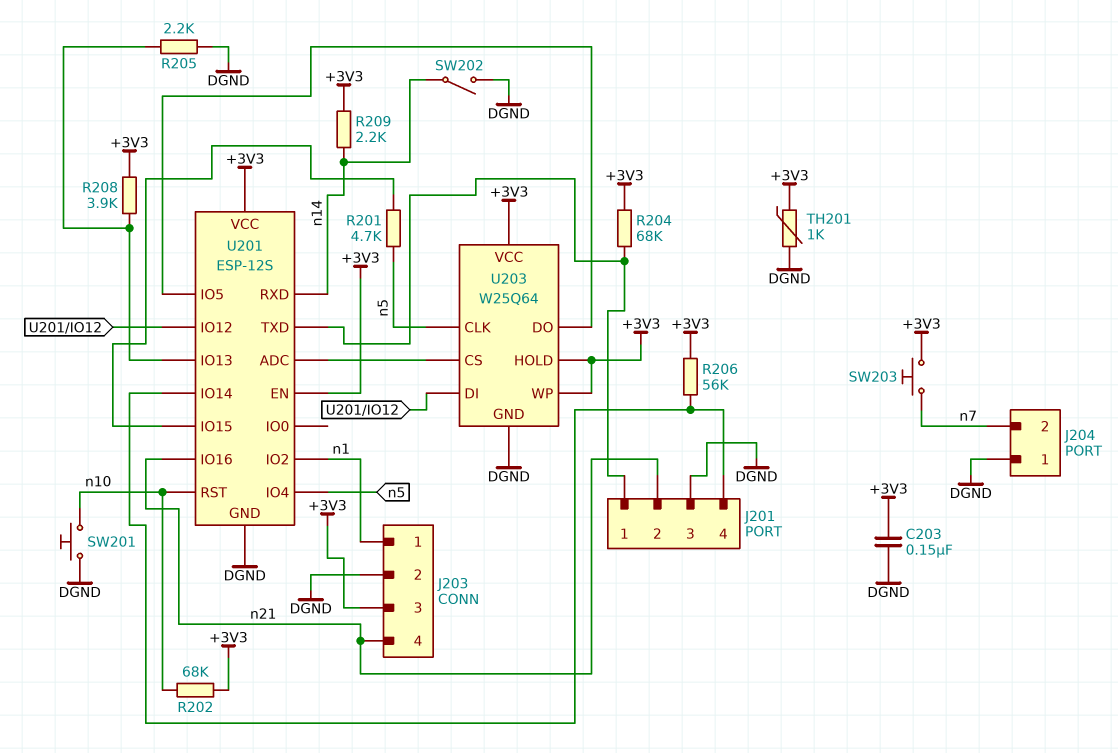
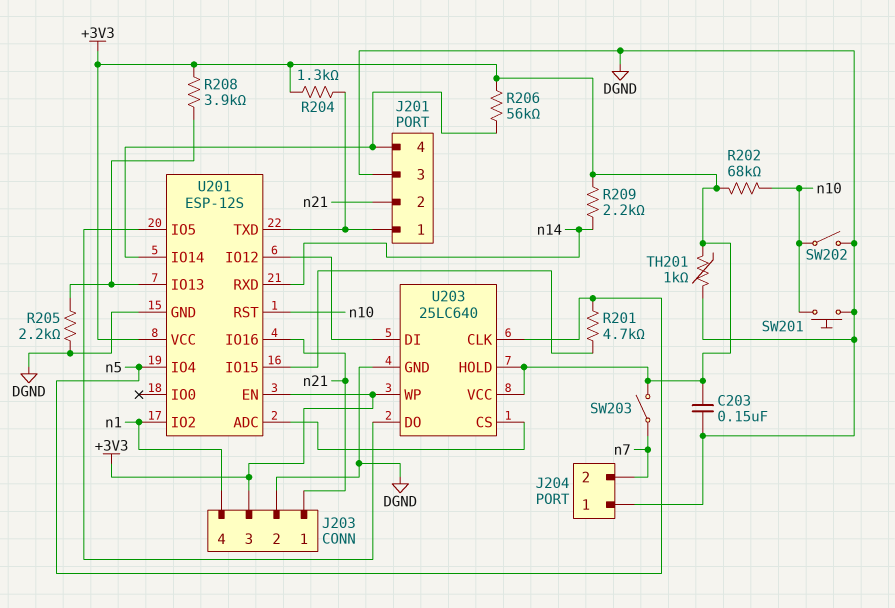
J203 pin 1: n1 -> n21
J203 pin 4: n21 -> n1
R204: 68k (+3V3, J201/1) -> 1.3k (+3V3, J201/1)
SW202: switch (DGND, n14) -> switch (DGND, n10)
SW203: button (+3V3, n7) -> switch (+3V3, n7)
U203: W25Q64 -> 25LC640

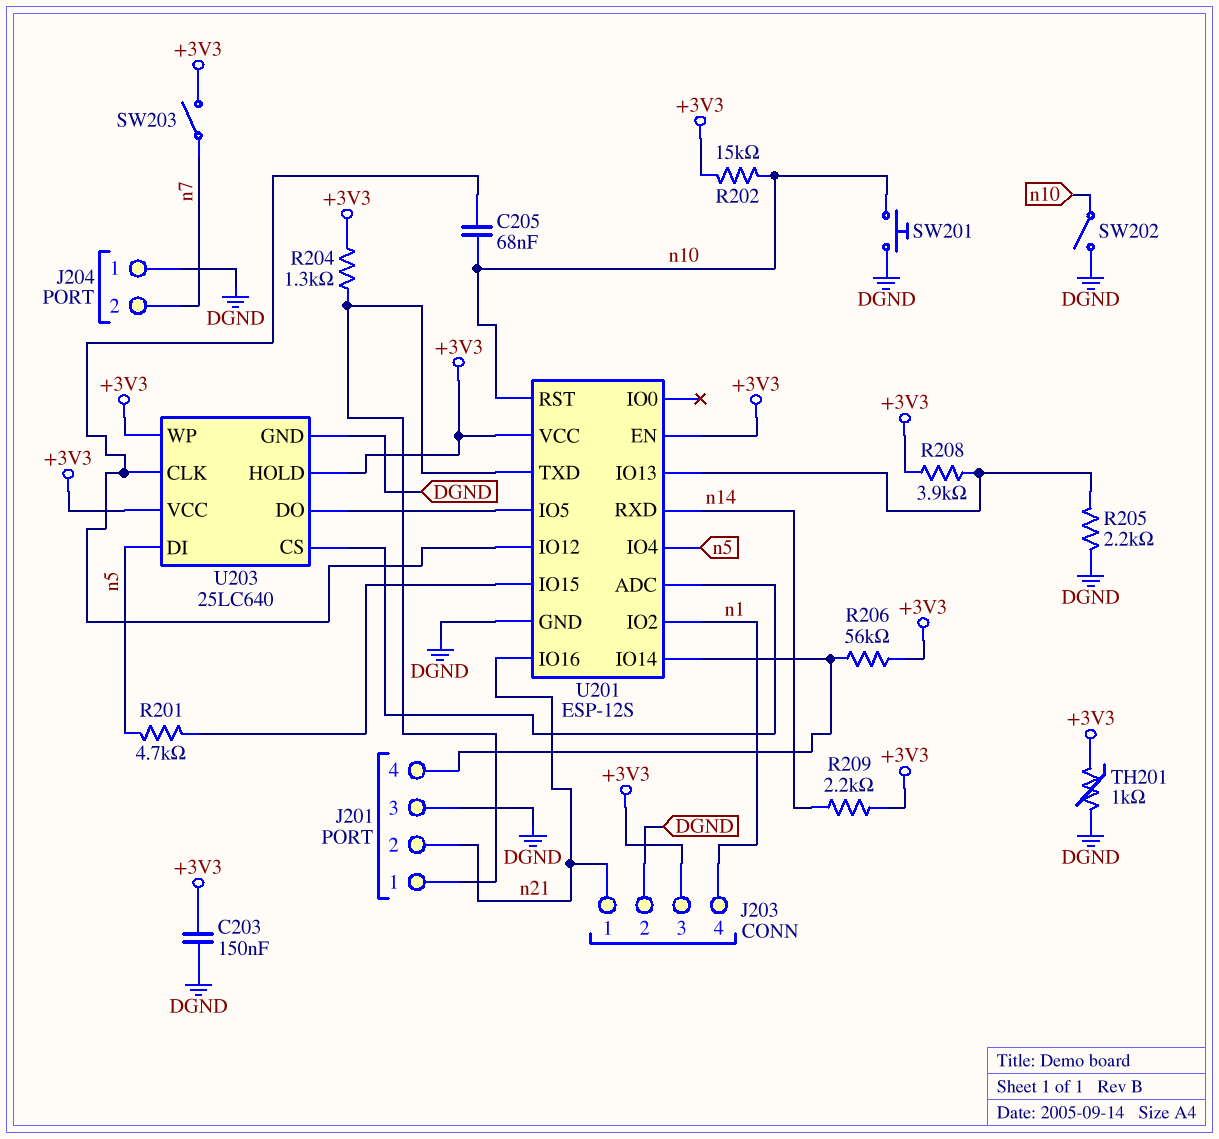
C205: none -> 68nF (U201/IO12, n10)
R202: 68k (+3V3, n10) -> 15k (+3V3, n10)
U203 pin CLK: n5 -> U201/IO12
U203 pin DI: U201/IO12 -> n5

